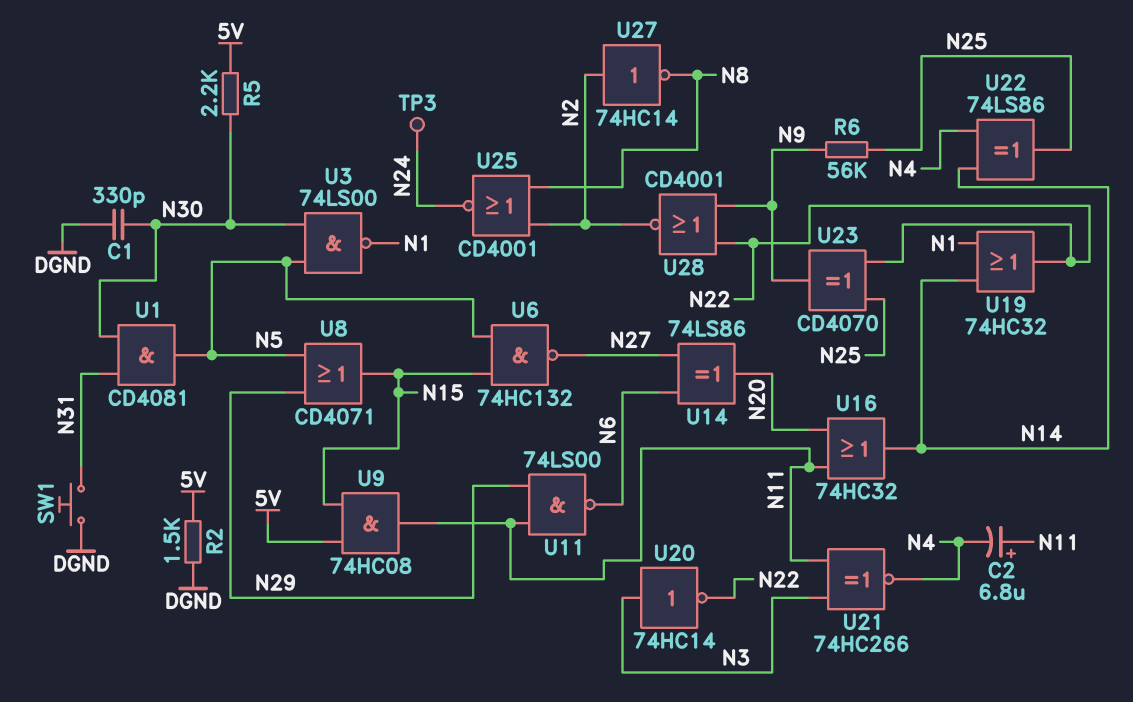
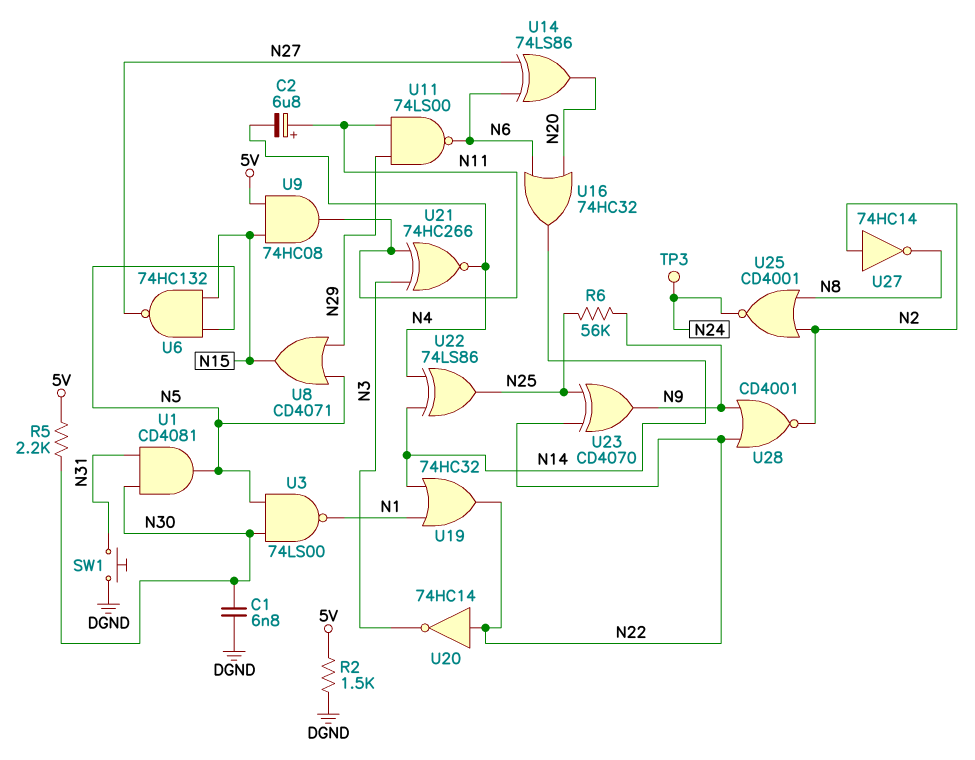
C1: 330pF (DGND, N30) -> 6.8nF (DGND, N30)
U16: OR 74HC32 (in N11, in N20, out N14) -> OR 74HC32 (in N6, in N20, out N14)
U20: NOT 74HC14 (in N3, out N22) -> NOT 74HC14 (in N22, out N3)

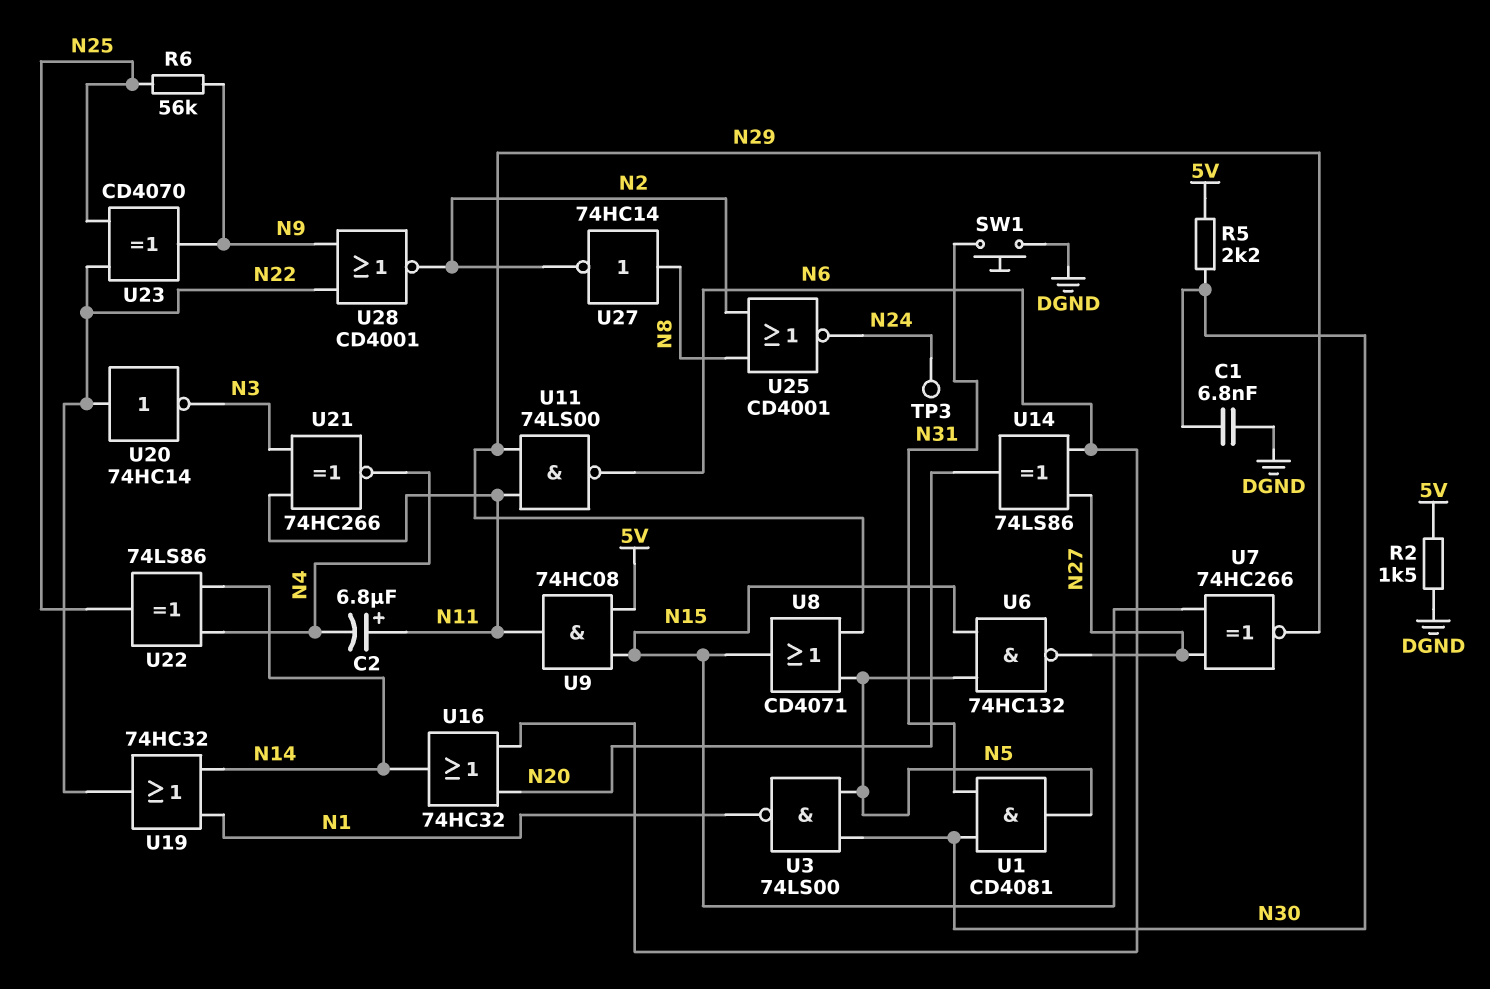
U7: none -> XNOR 74HC266 (in N15, in N27, out N29)
U27: NOT 74HC14 (in N2, out N8) -> NOT 74HC14 (in N8, out N2)

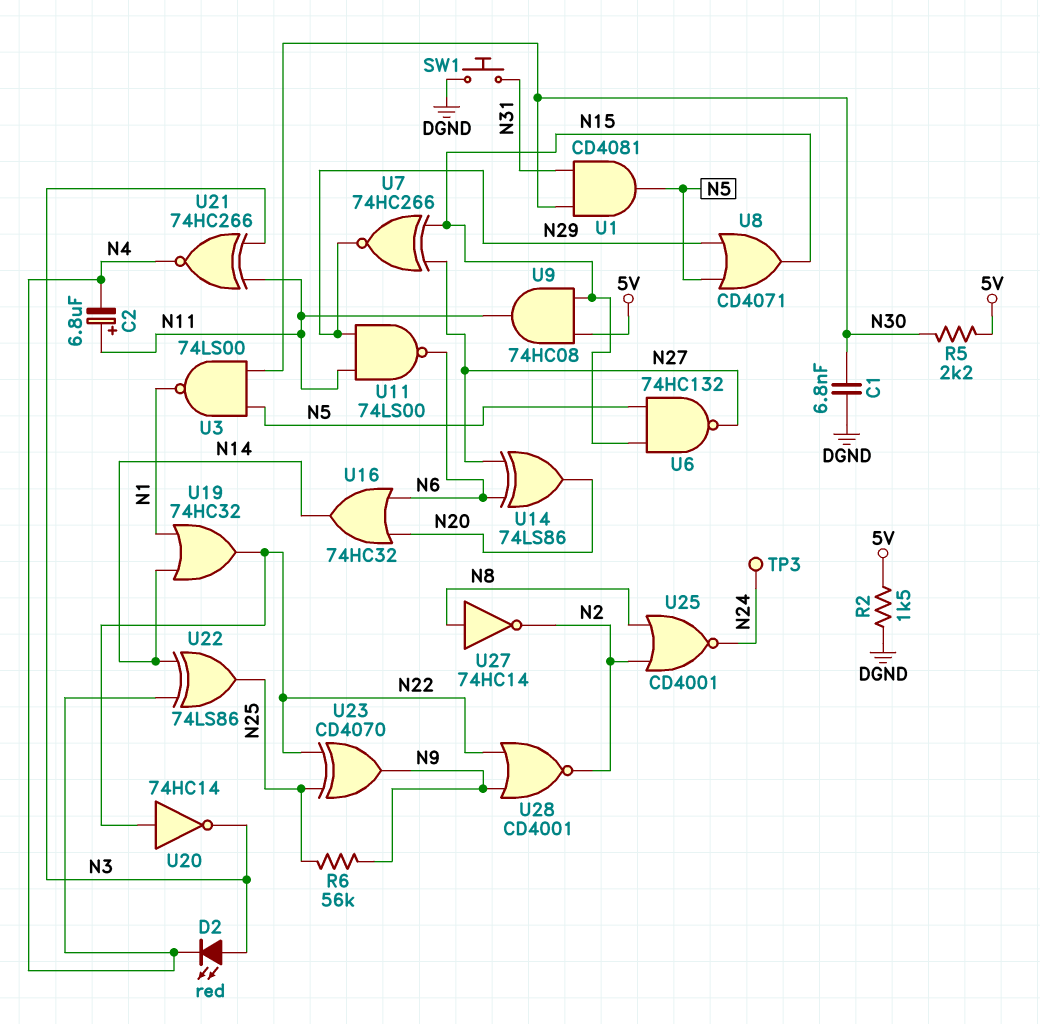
D2: none -> LED red (A N3, K N4)

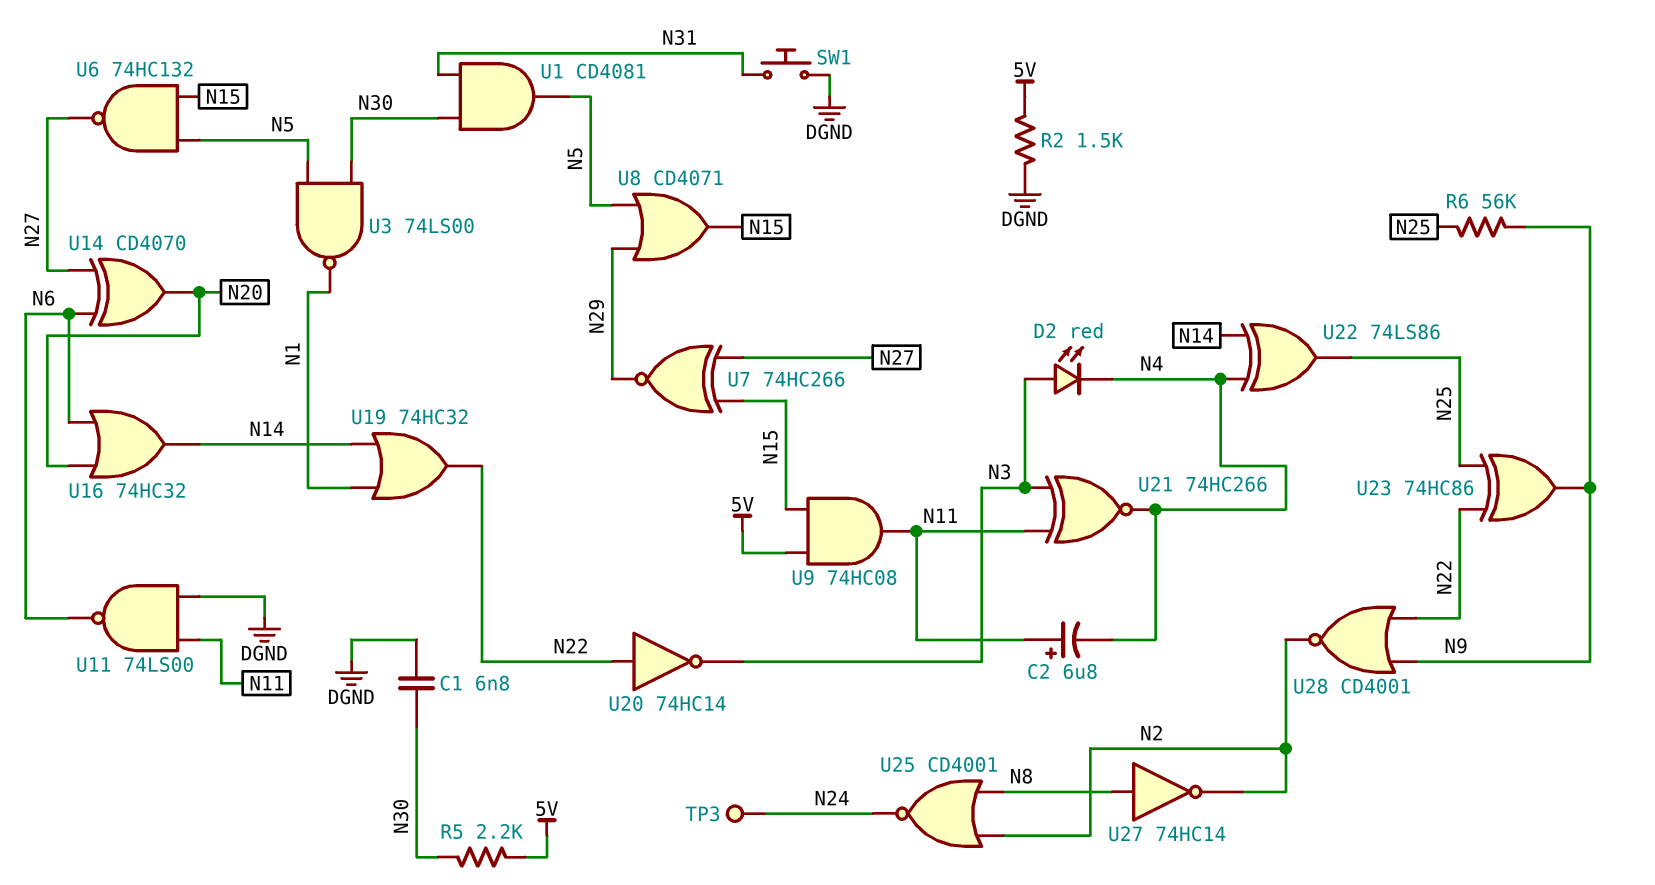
U11: NAND 74LS00 (in N11, in N29, out N6) -> NAND 74LS00 (in DGND, in N11, out N6)
U14: XOR 74LS86 (in N6, in N27, out N20) -> XOR CD4070 (in N6, in N27, out N20)
U23: XOR CD4070 (in N22, in N25, out N9) -> XOR 74HC86 (in N22, in N25, out N9)

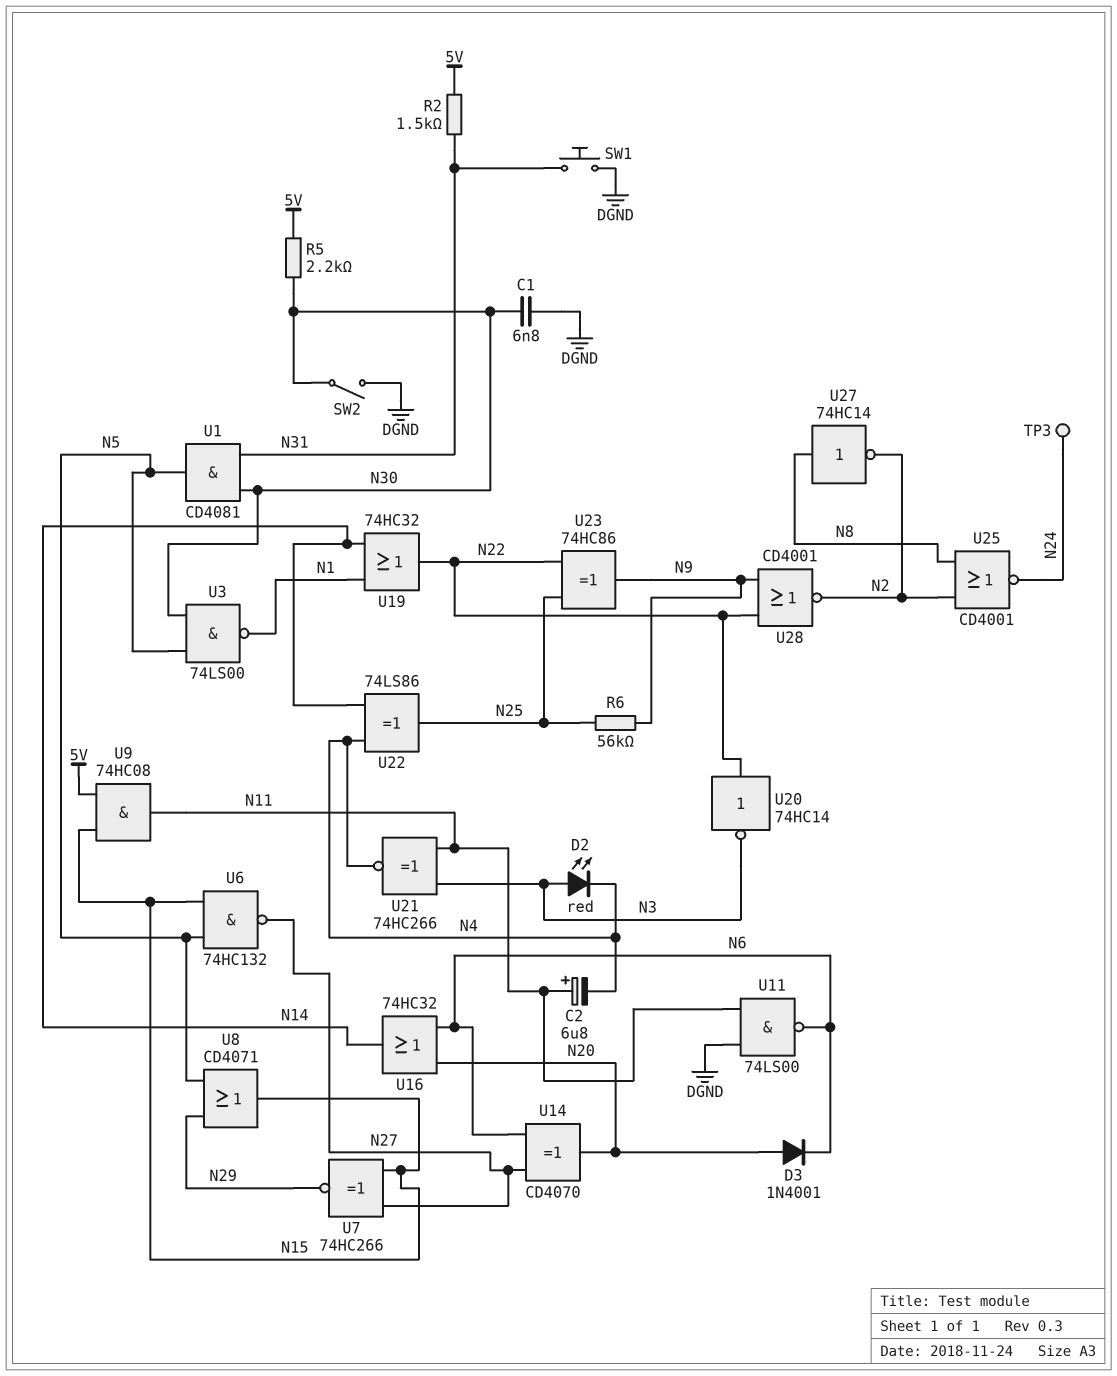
D3: none -> diode 1N4001 (A N20, K N6)
R2: 1.5k (5V, DGND) -> 1.5k (5V, N31)
SW2: none -> switch (DGND, N30)

